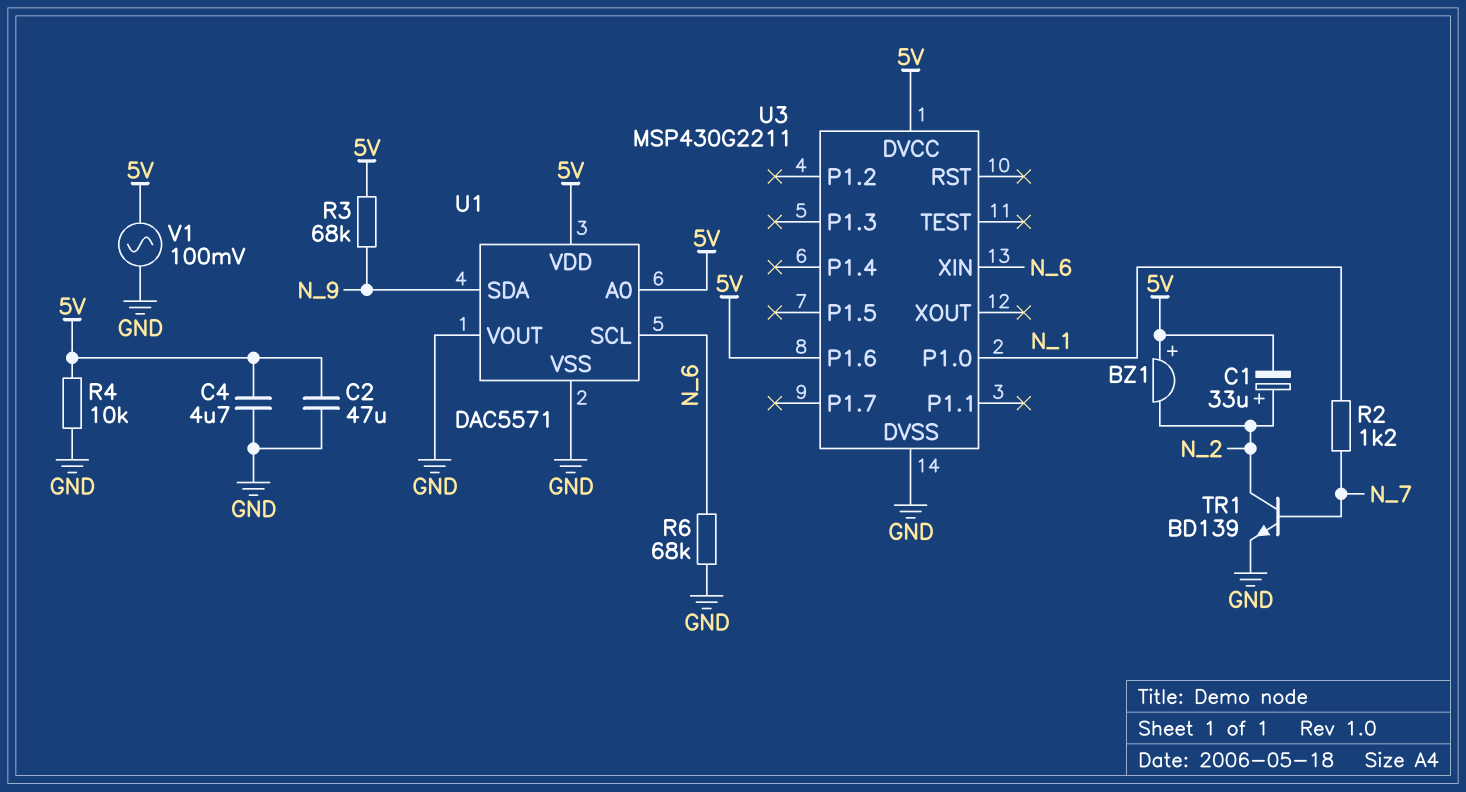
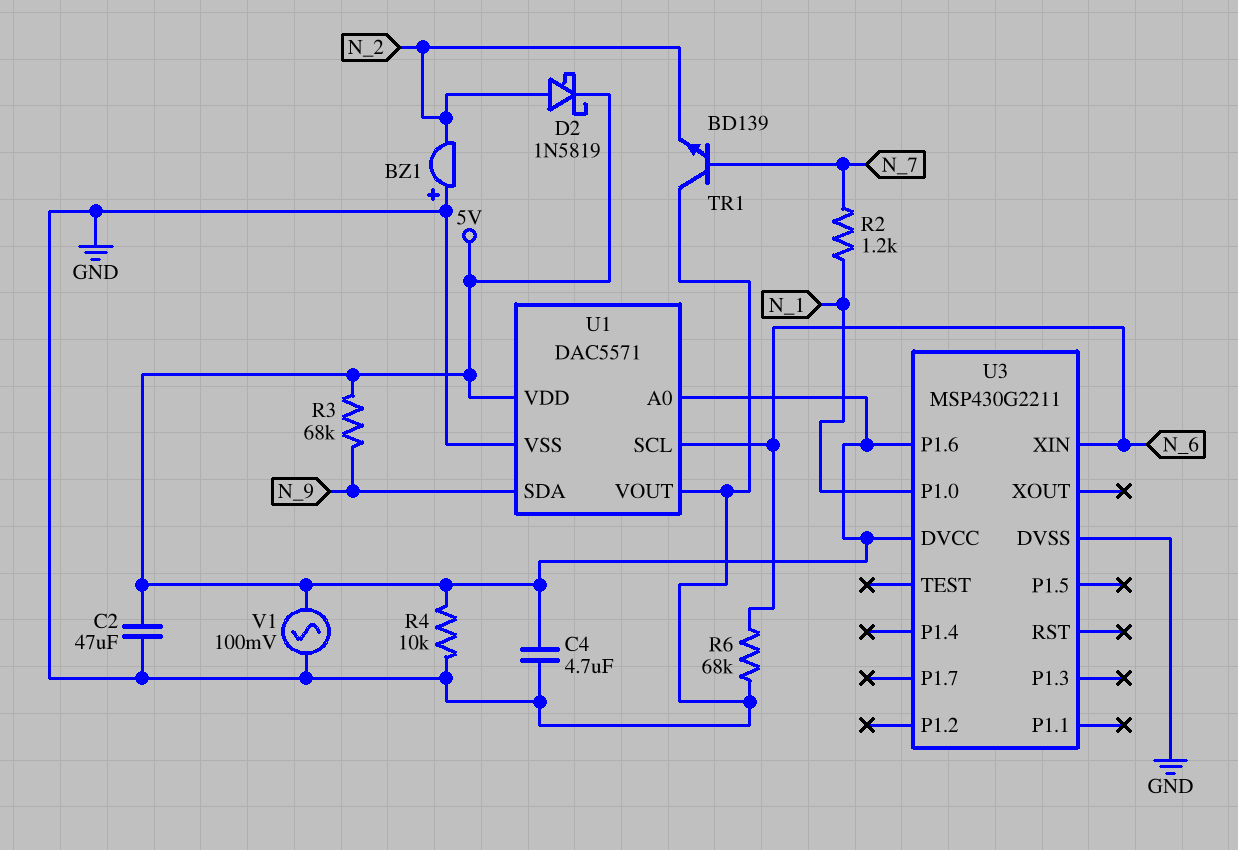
BZ1: buzzer (plus 5V, minus N_2) -> buzzer (plus GND, minus N_2)
C1: 33uF (plus N_2, minus 5V) -> none
D2: none -> schottky 1N5819 (A N_2, K 5V)
TR1: NPN BD139 (B N_7, C N_2, E GND) -> NPN BD139 (B N_7, C GND, E N_2)

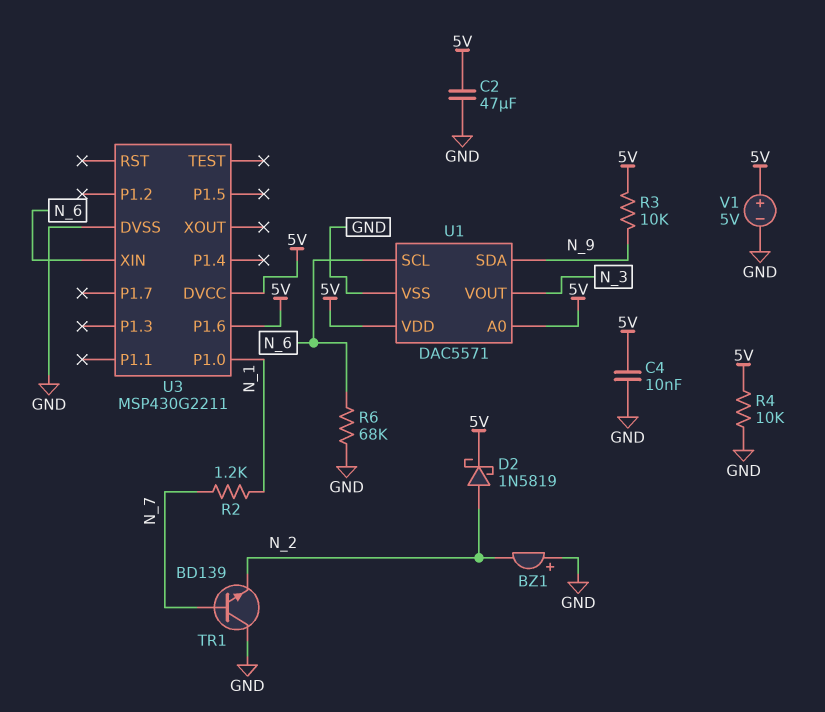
C4: 4.7uF (5V, GND) -> 10nF (5V, GND)
R3: 68k (5V, N_9) -> 10k (5V, N_9)
U1 pin VOUT: GND -> N_3
V1: AC 100mV (5V, GND) -> 5V (plus 5V, minus GND)

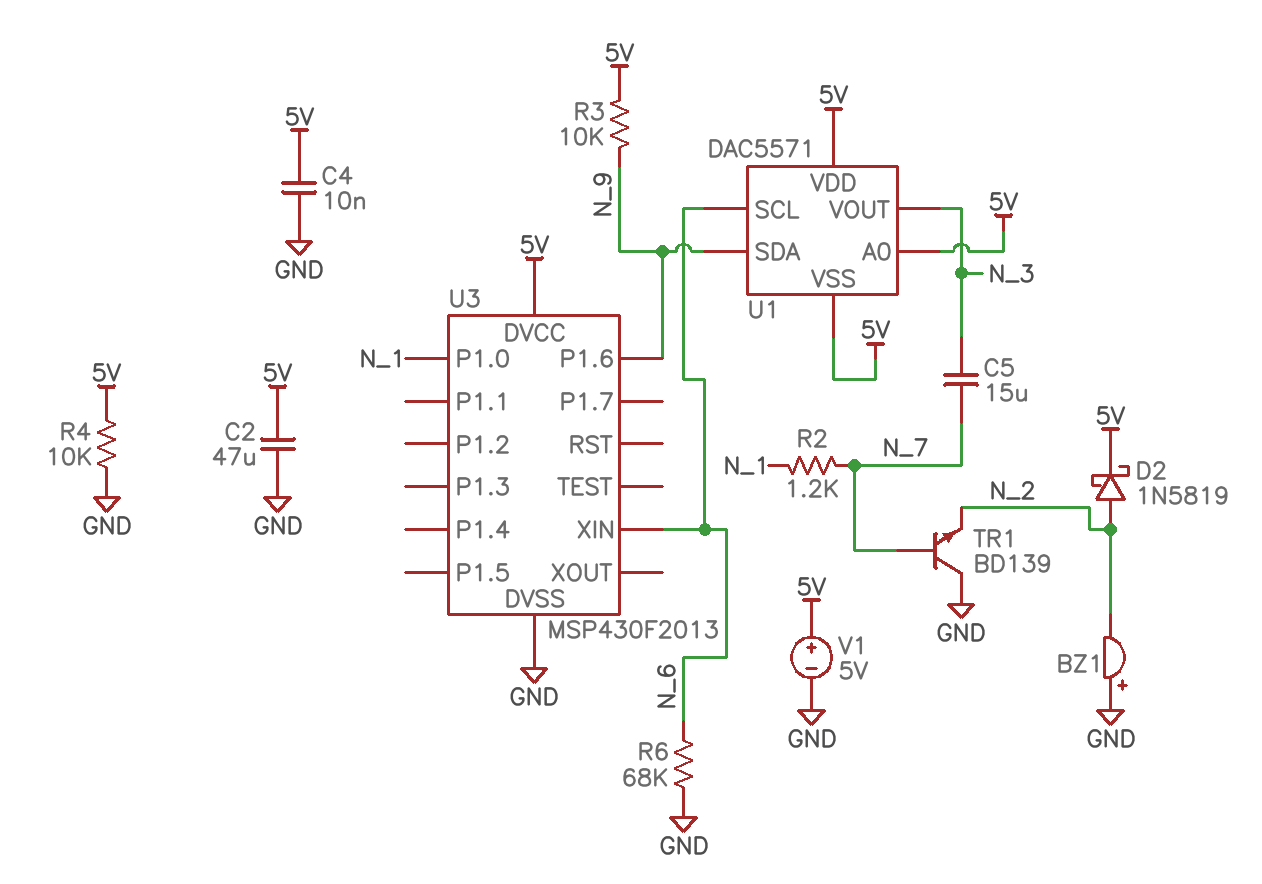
C5: none -> 15uF (N_3, N_7)
U1 pin VSS: GND -> 5V
U3: MSP430G2211 -> MSP430F2013
U3 pin P1.6: 5V -> N_9

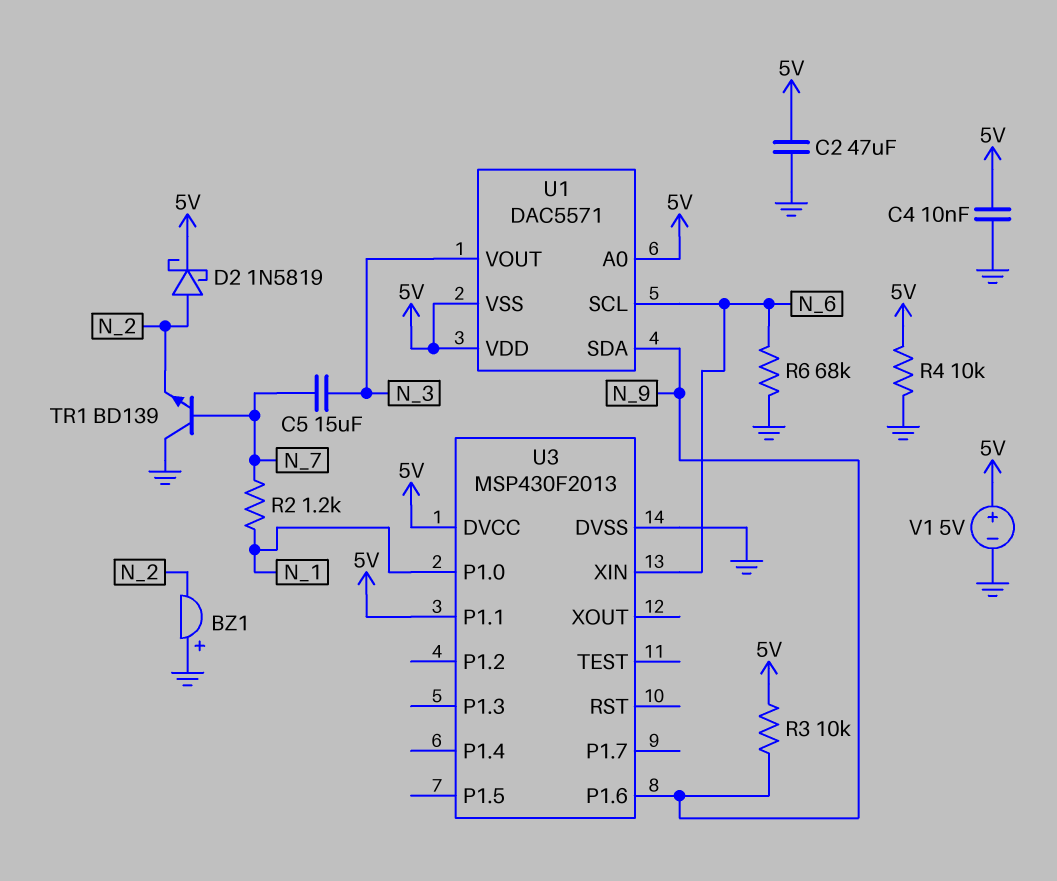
U3 pin P1.1: none -> 5V

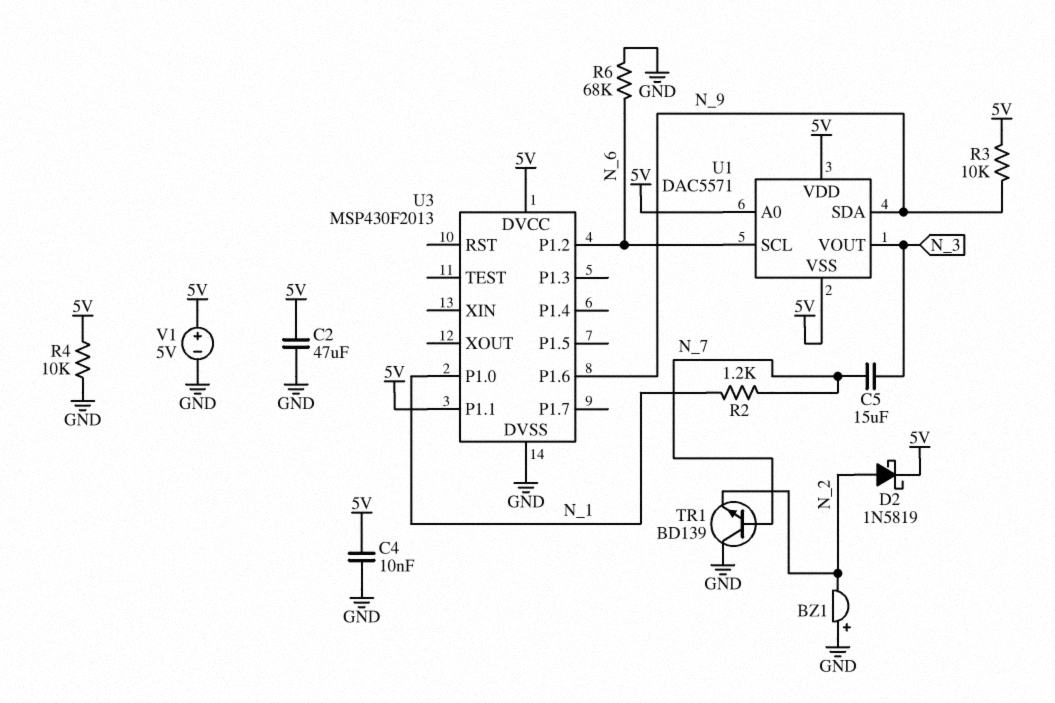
U3 pin P1.2: none -> N_6
U3 pin XIN: N_6 -> none

